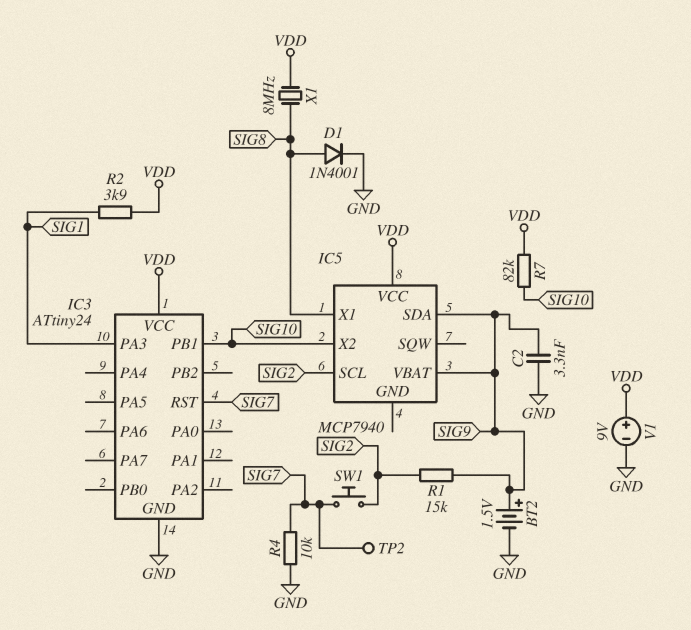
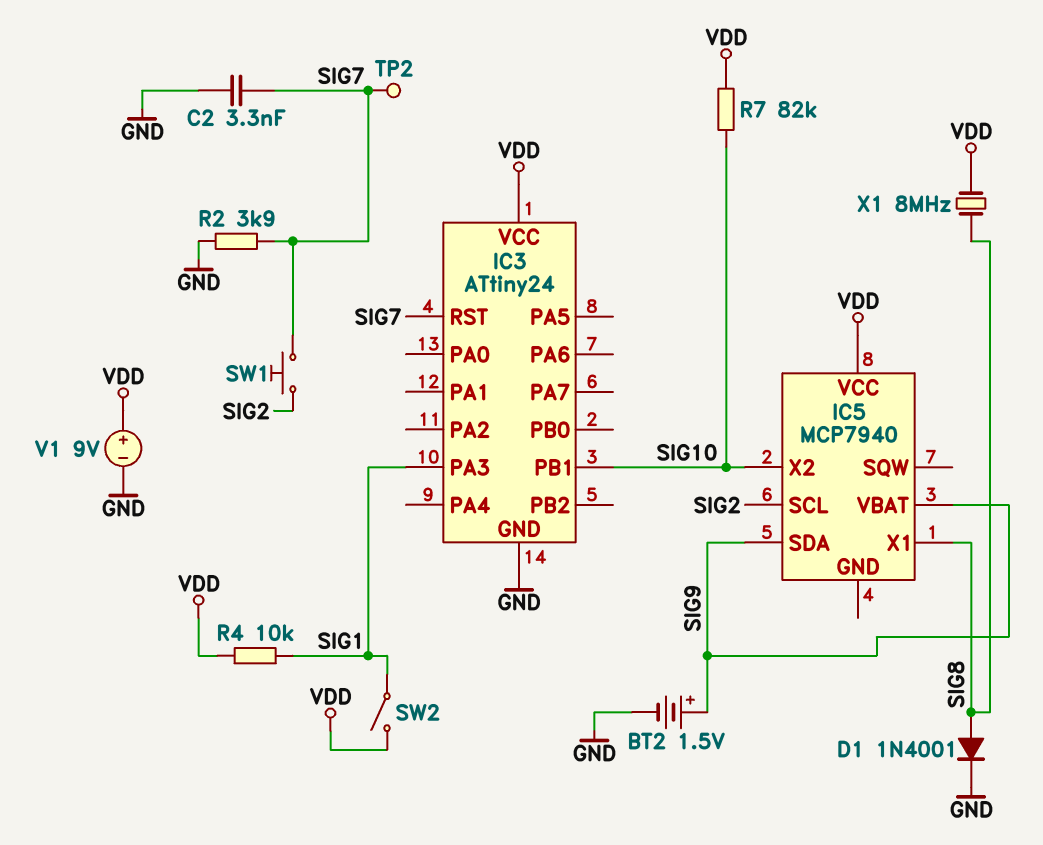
C2: 3.3nF (GND, SIG9) -> 3.3nF (GND, SIG7)
R1: 15k (SIG2, SIG9) -> none
R2: 3.9k (SIG1, VDD) -> 3.9k (GND, SIG7)
R4: 10k (GND, SIG7) -> 10k (SIG1, VDD)
SW2: none -> switch (SIG1, VDD)

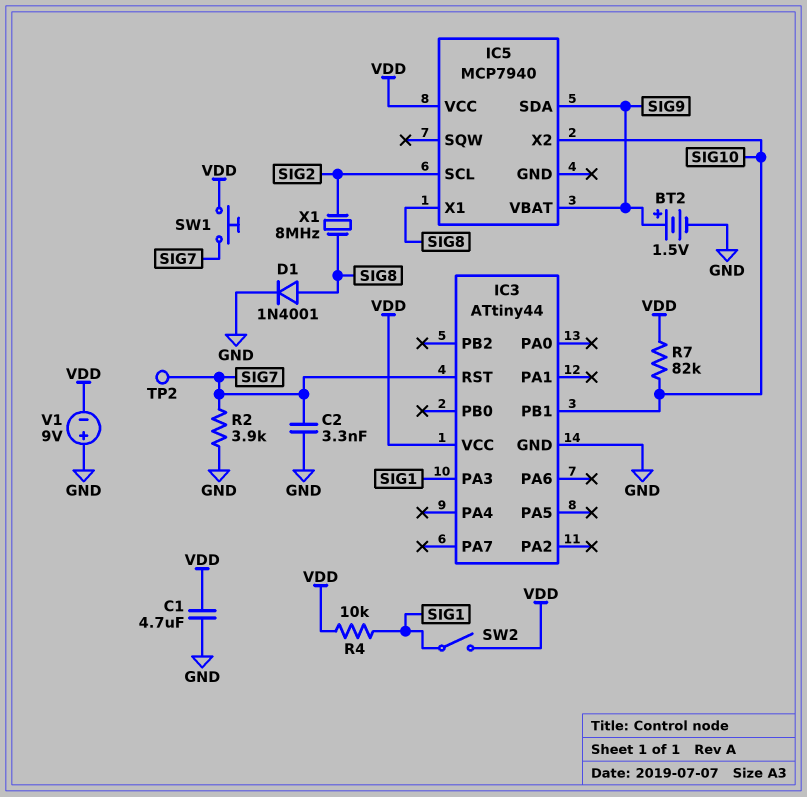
C1: none -> 4.7uF (GND, VDD)
IC3: ATtiny24 -> ATtiny44
SW1: button (SIG2, SIG7) -> button (SIG7, VDD)
V1: 9V (plus VDD, minus GND) -> 9V (plus GND, minus VDD)
X1: 8MHz (SIG8, VDD) -> 8MHz (SIG2, SIG8)

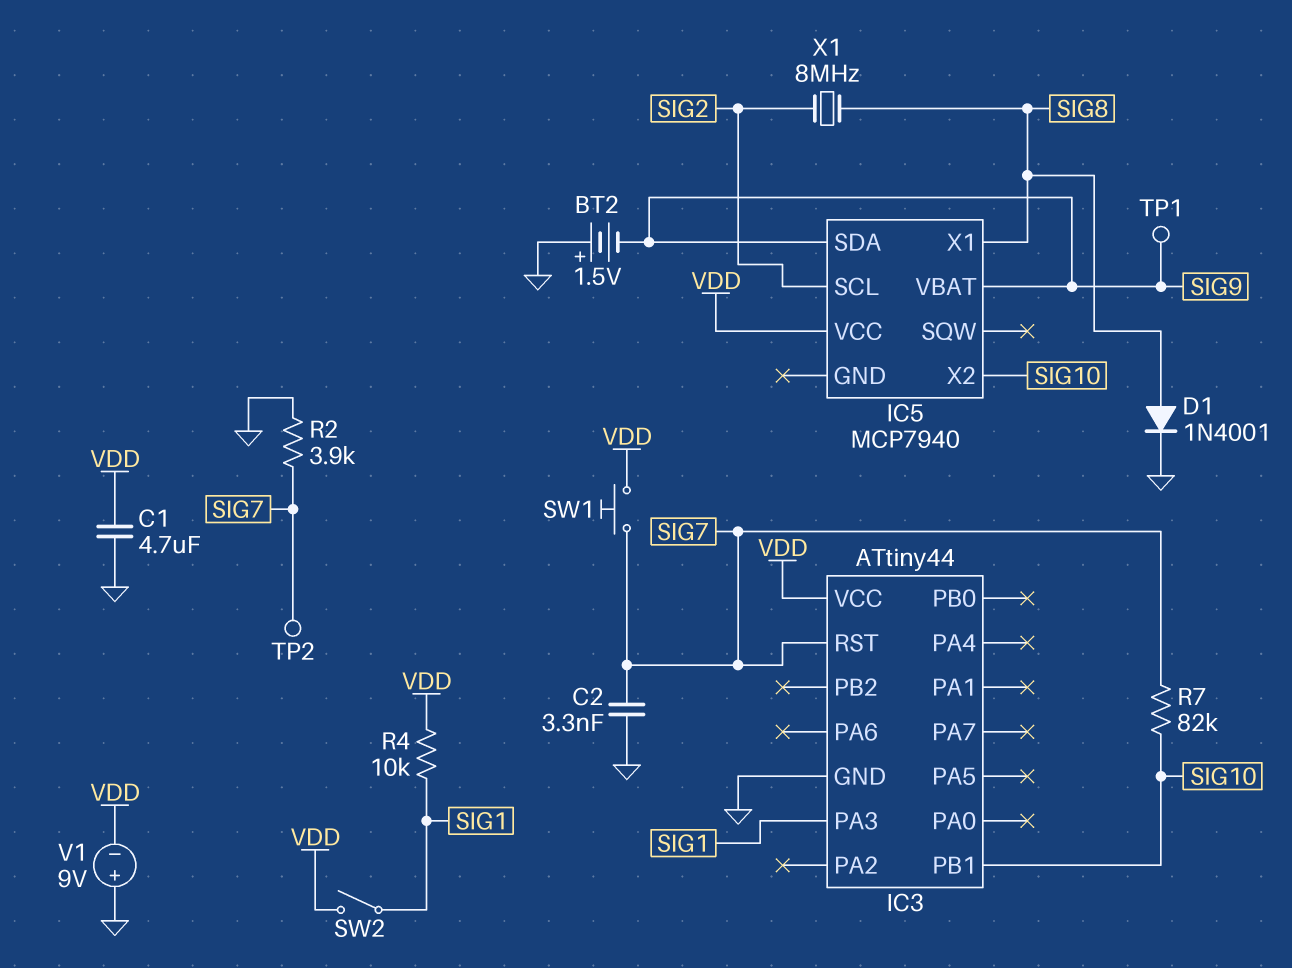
BT2: 1.5V (plus SIG9, minus GND) -> 1.5V (plus GND, minus SIG9)
R7: 82k (SIG10, VDD) -> 82k (SIG7, SIG10)
TP1: none -> test point (SIG9)

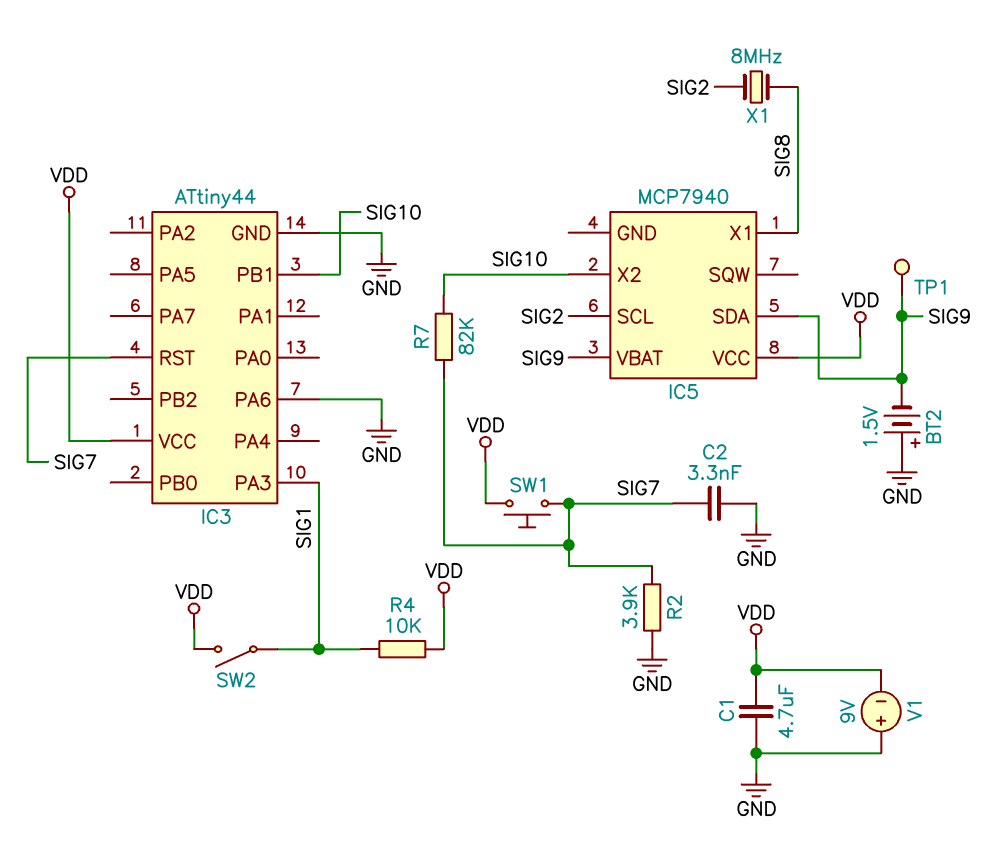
D1: diode 1N4001 (A SIG8, K GND) -> none
IC3 pin PA6: none -> GND
TP2: test point (SIG7) -> none

